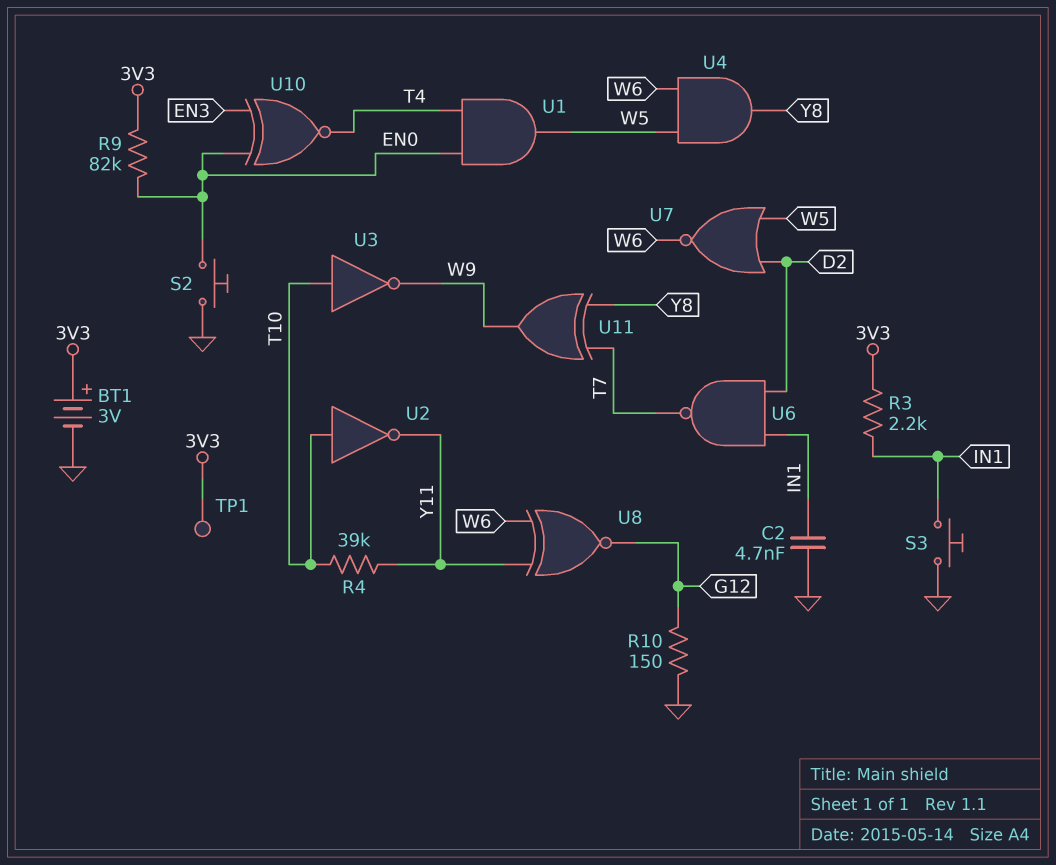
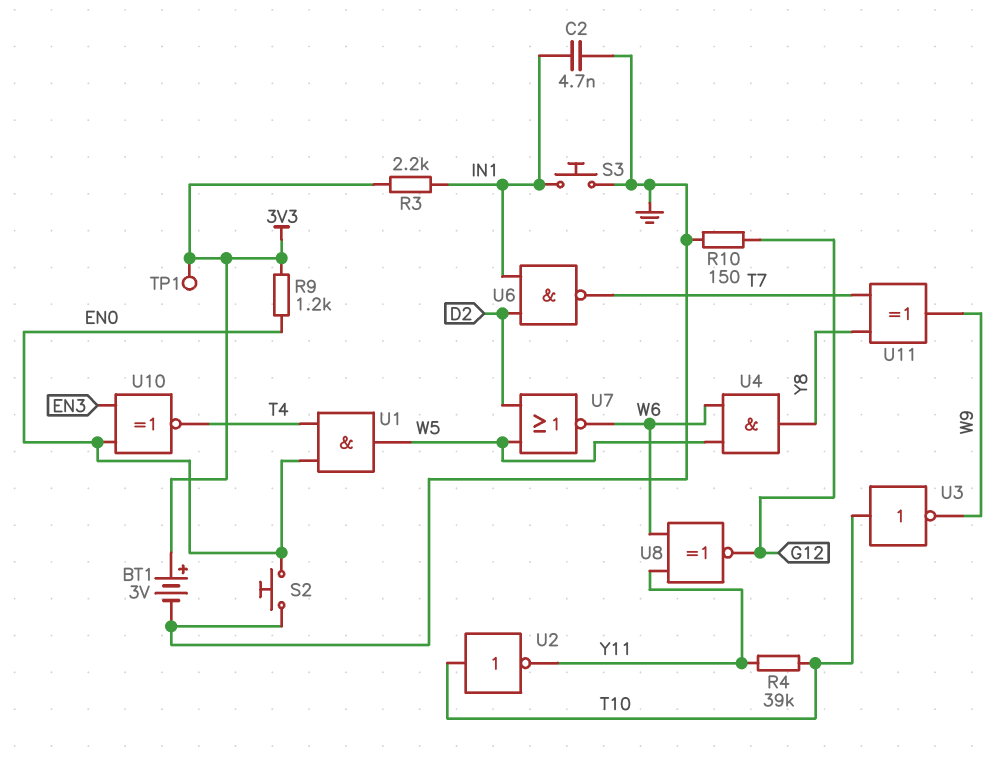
R9: 82k (3V3, EN0) -> 1.2k (3V3, EN0)

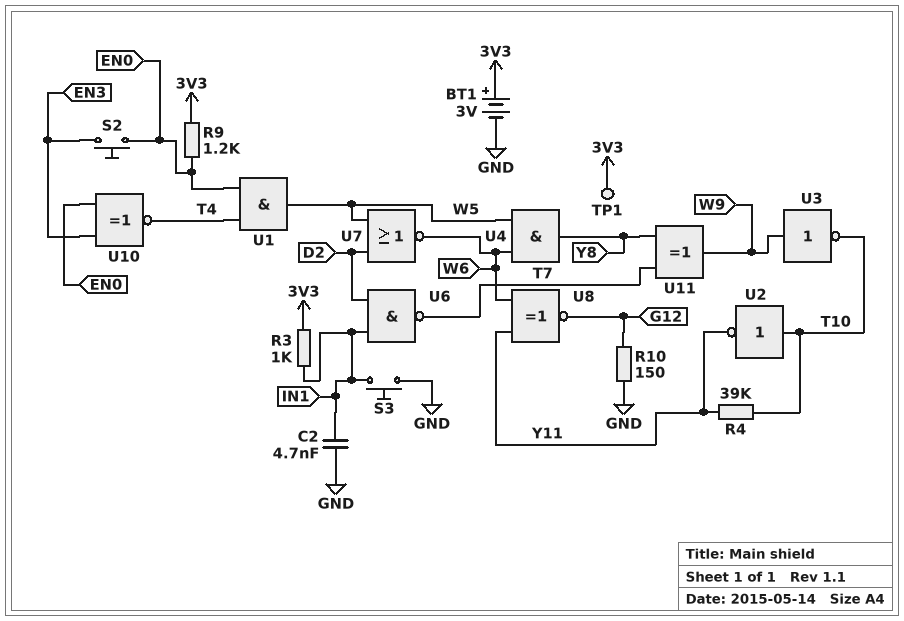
R3: 2.2k (3V3, IN1) -> 1k (3V3, IN1)
S2: button (EN0, GND) -> button (EN0, EN3)
U3: NOT (in T10, out W9) -> NOT (in W9, out T10)

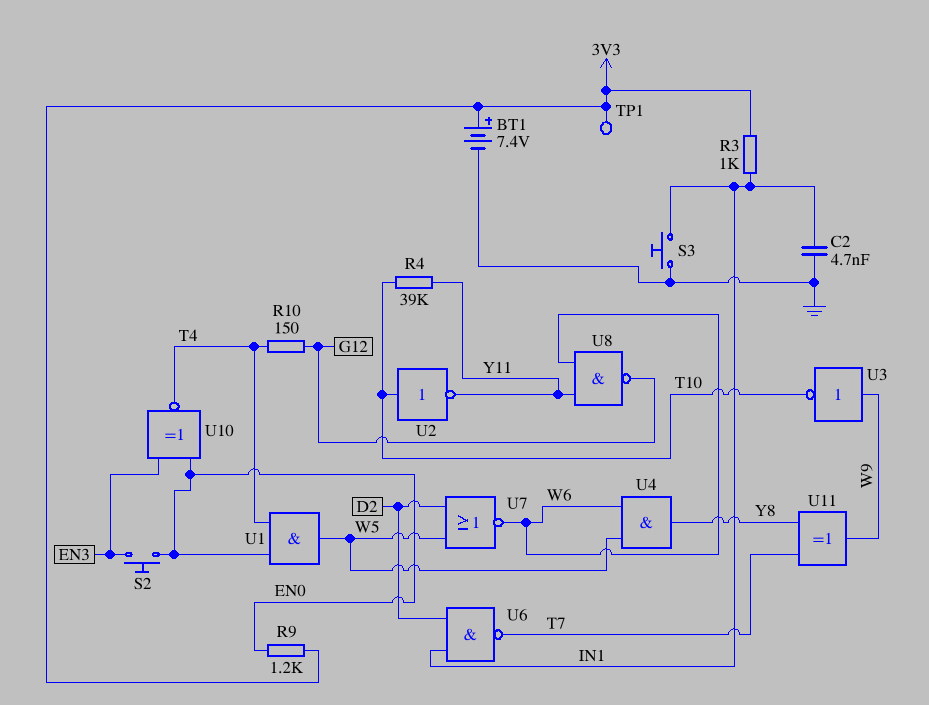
BT1: 3V (plus 3V3, minus GND) -> 7.4V (plus 3V3, minus GND)
R10: 150 (G12, GND) -> 150 (G12, T4)
U8: XNOR (in W6, in Y11, out G12) -> NAND (in W6, in Y11, out G12)

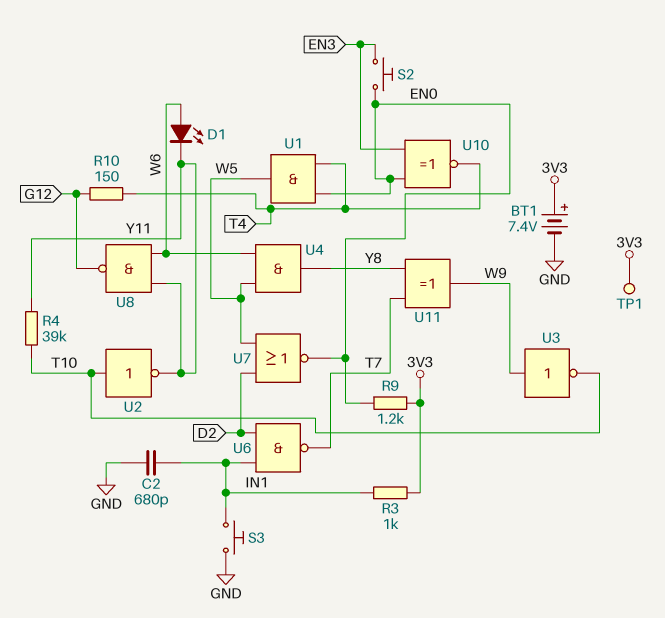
C2: 4.7nF (GND, IN1) -> 680pF (GND, IN1)
D1: none -> LED (A W6, K Y11)
U7: NOR (in D2, in W5, out W6) -> NOR (in D2, in W5, out EN0)

